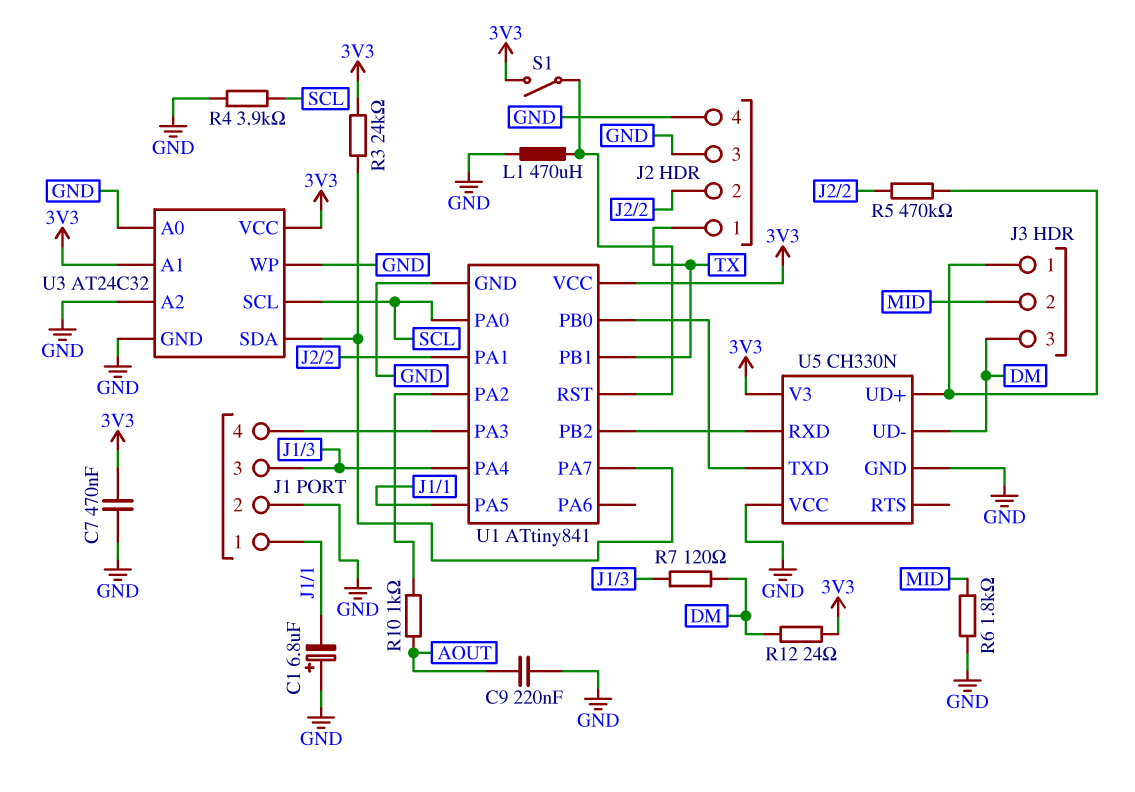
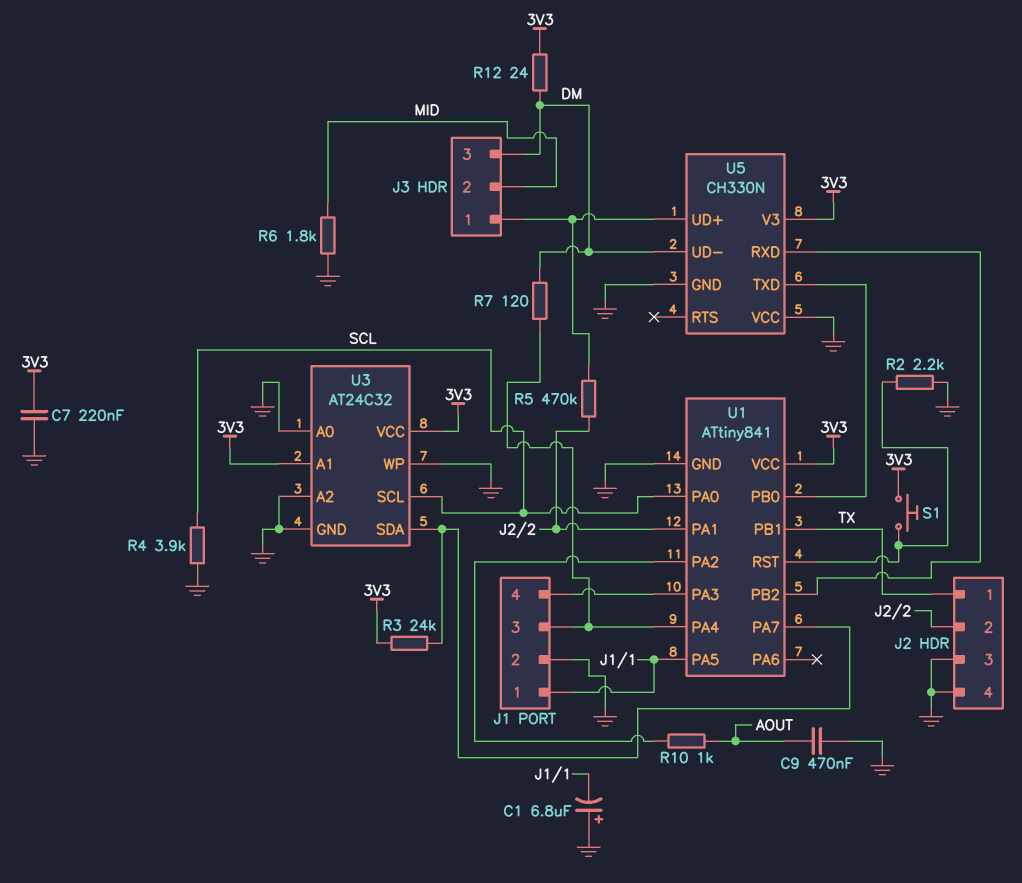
C7: 470nF (3V3, GND) -> 220nF (3V3, GND)
C9: 220nF (AOUT, GND) -> 470nF (AOUT, GND)
L1: 470uH (GND, U1/RST) -> none
R2: none -> 2.2k (GND, U1/RST)
S1: switch (3V3, U1/RST) -> button (3V3, U1/RST)

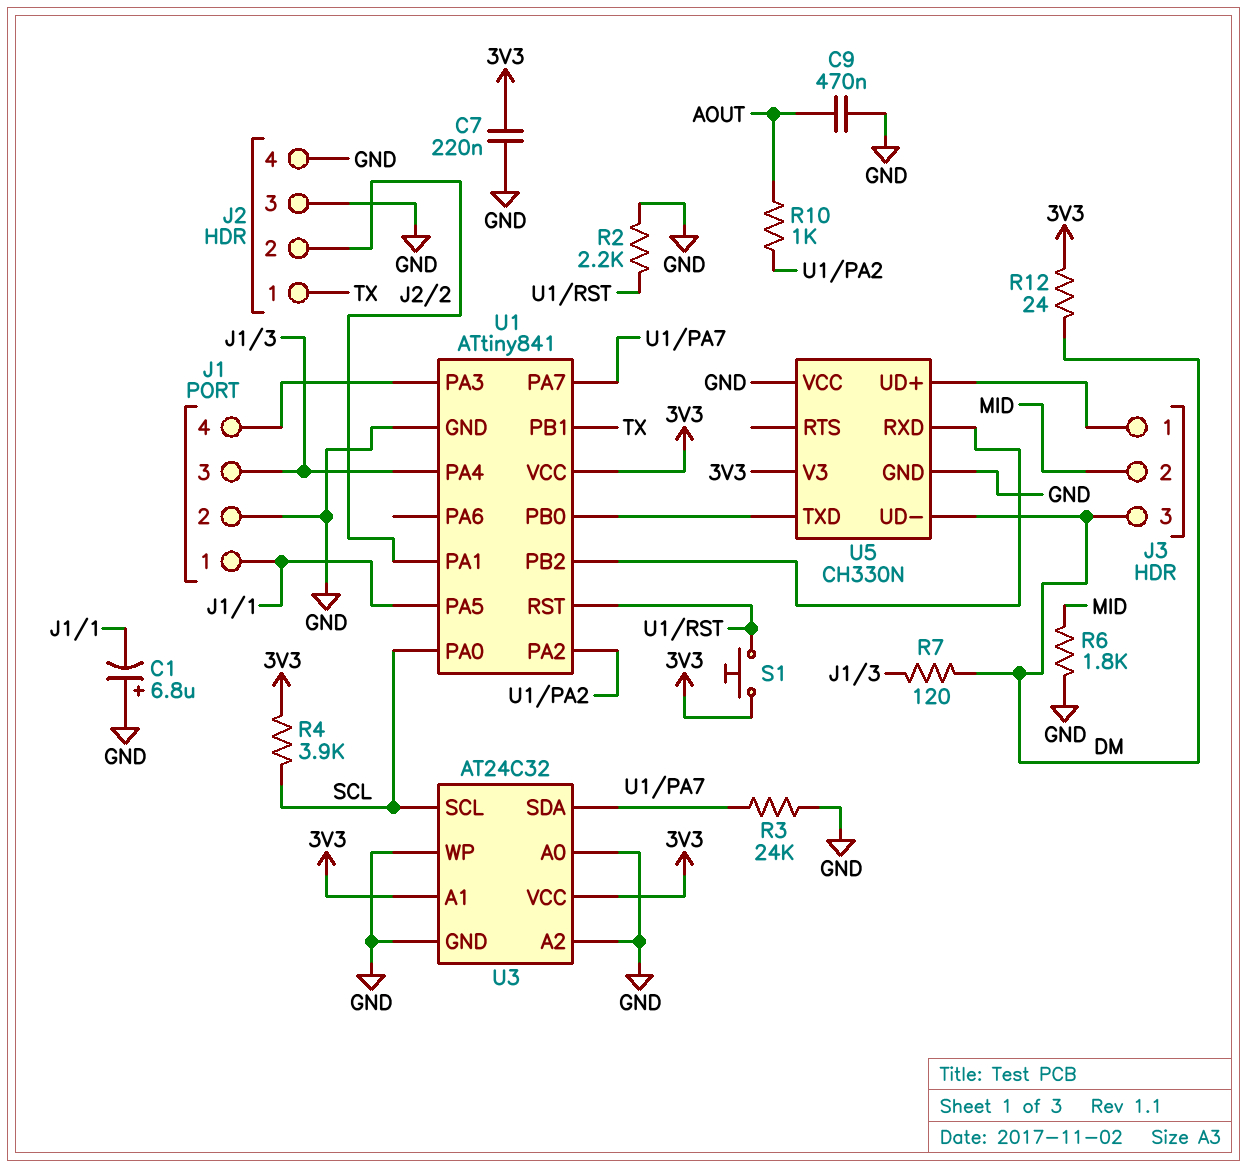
R3: 24k (3V3, U1/PA7) -> 24k (GND, U1/PA7)
R4: 3.9k (GND, SCL) -> 3.9k (3V3, SCL)
R5: 470k (J2/2, J3/1) -> none

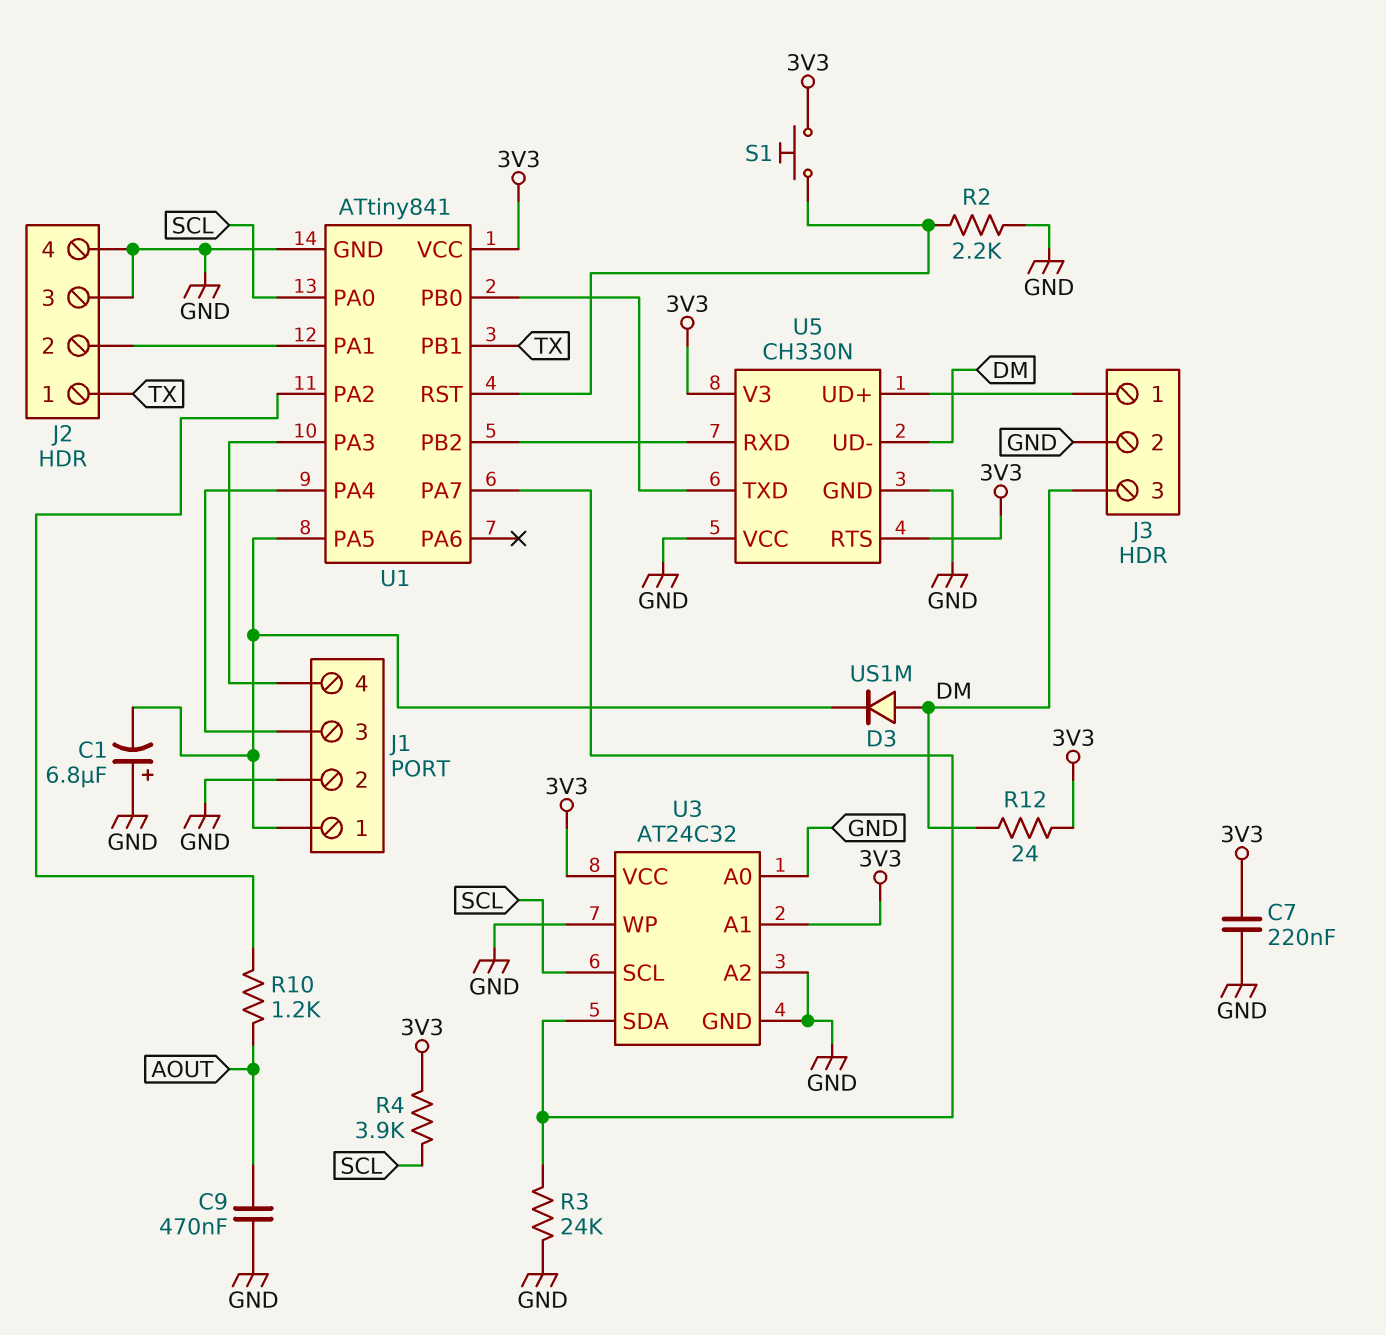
D3: none -> diode US1M (A DM, K J1/1)
J3 pin 2: MID -> GND
R6: 1.8k (GND, MID) -> none
R7: 120 (DM, J1/3) -> none
R10: 1k (AOUT, U1/PA2) -> 1.2k (AOUT, U1/PA2)
U5 pin RTS: none -> 3V3

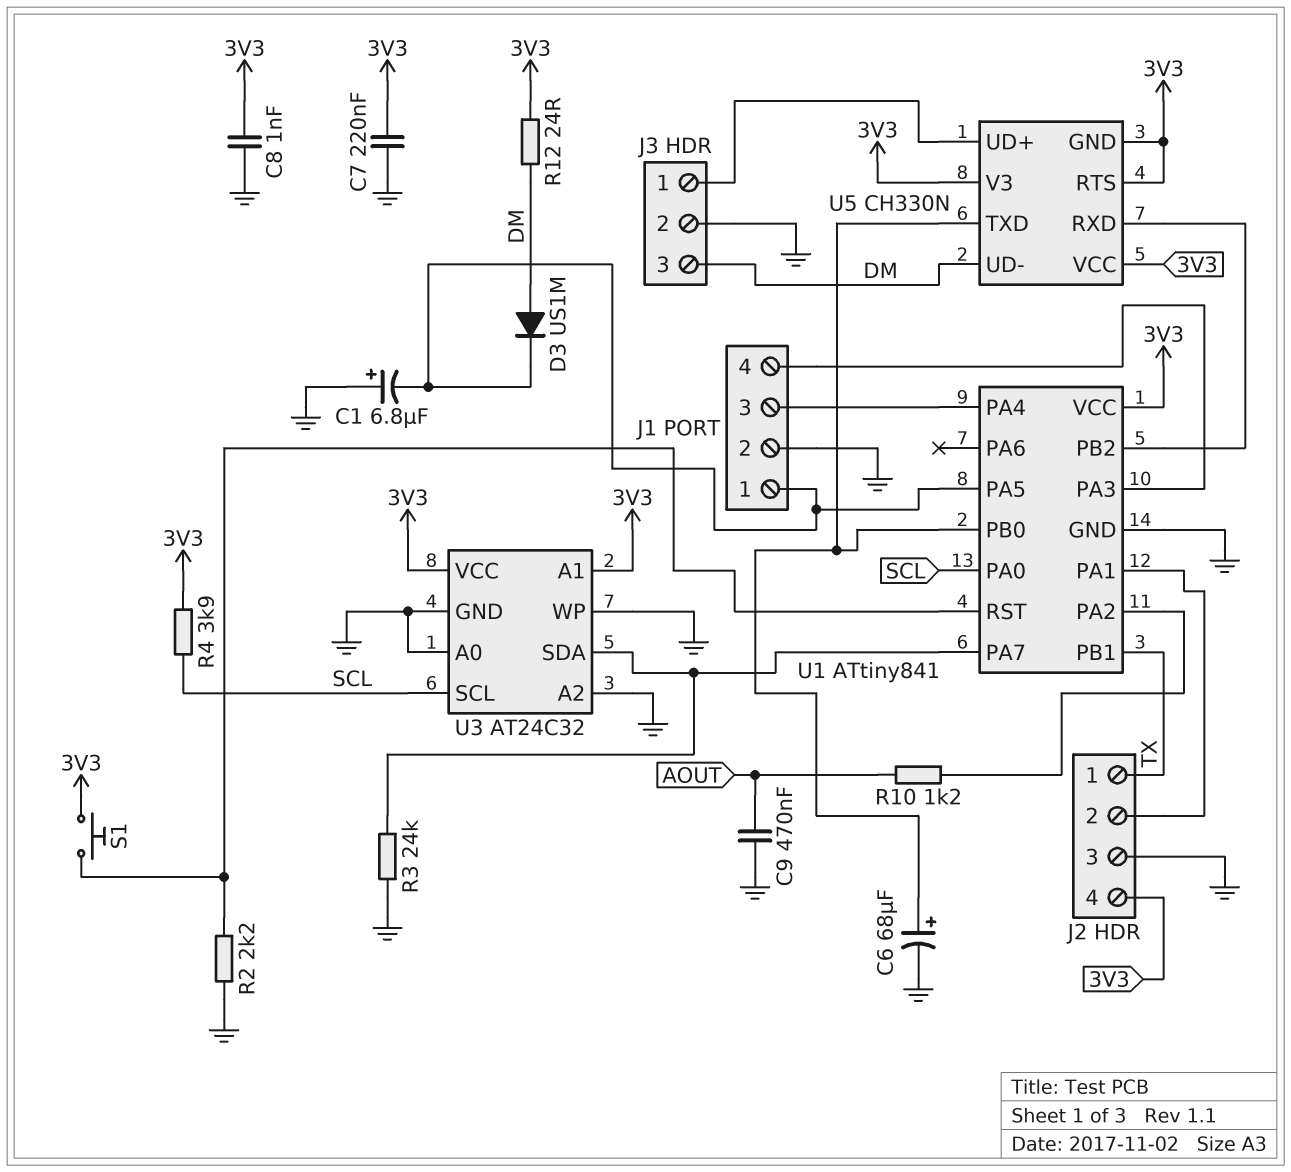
C6: none -> 68uF (plus U1/PB0, minus GND)
C8: none -> 1nF (3V3, GND)
J2 pin 4: GND -> 3V3
U5 pin GND: GND -> 3V3
U5 pin VCC: GND -> 3V3

